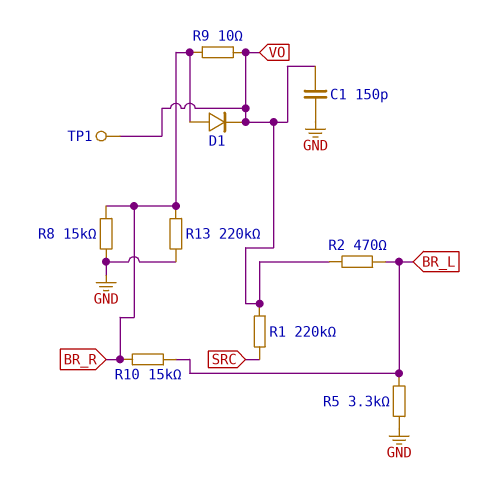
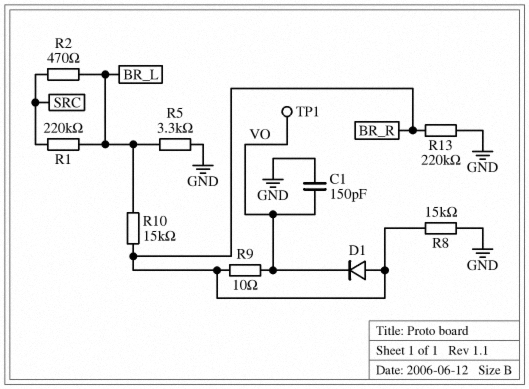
R1: 220k (SRC, VO) -> 220k (BR_L, SRC)
R2: 470 (BR_L, VO) -> 470 (BR_L, SRC)

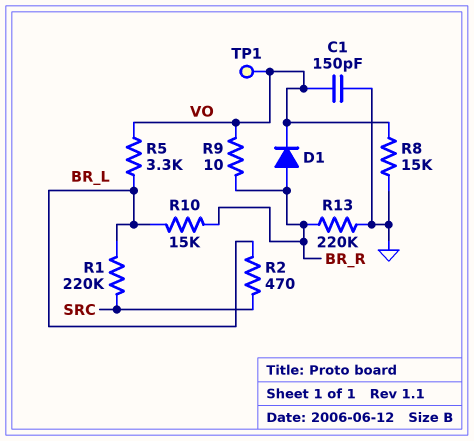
R5: 3.3k (BR_L, GND) -> 3.3k (BR_L, VO)
R8: 15k (BR_R, GND) -> 15k (GND, VO)

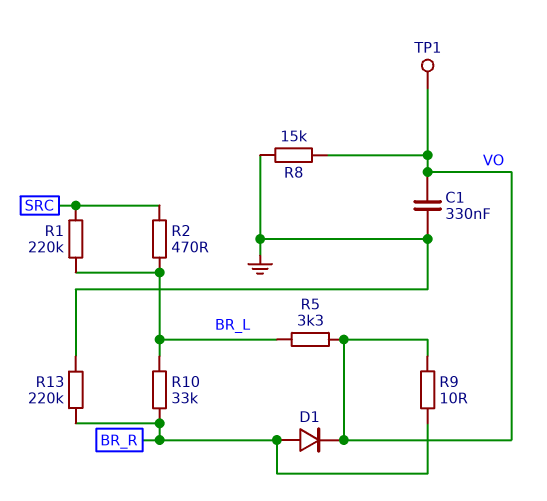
C1: 150pF (GND, VO) -> 330nF (GND, VO)
R10: 15k (BR_L, BR_R) -> 33k (BR_L, BR_R)

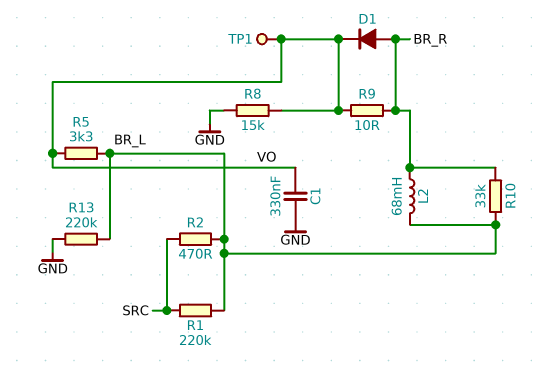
L2: none -> 68mH (BR_L, BR_R)
R13: 220k (BR_R, GND) -> 220k (BR_L, GND)

